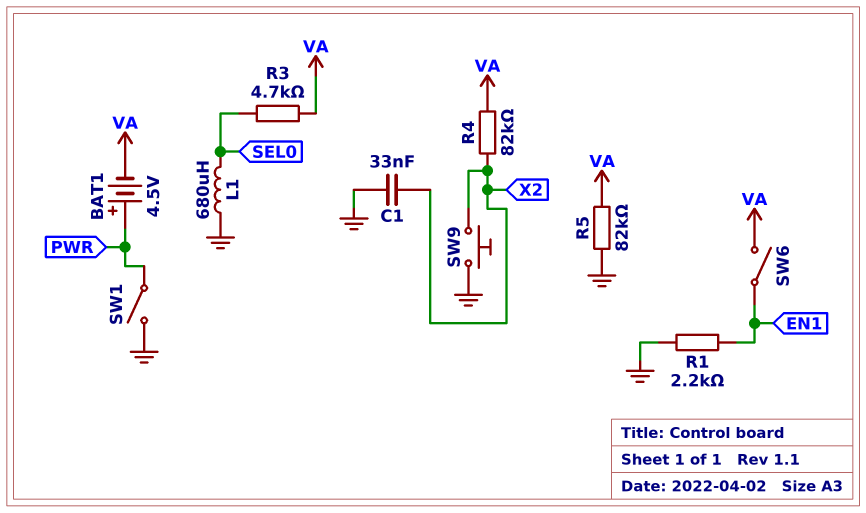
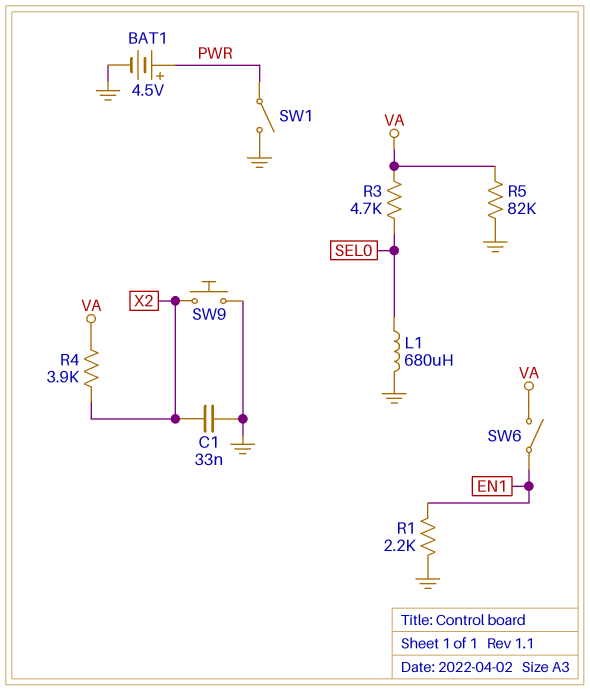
BAT1: 4.5V (plus PWR, minus VA) -> 4.5V (plus PWR, minus GND)
R4: 82k (VA, X2) -> 3.9k (VA, X2)

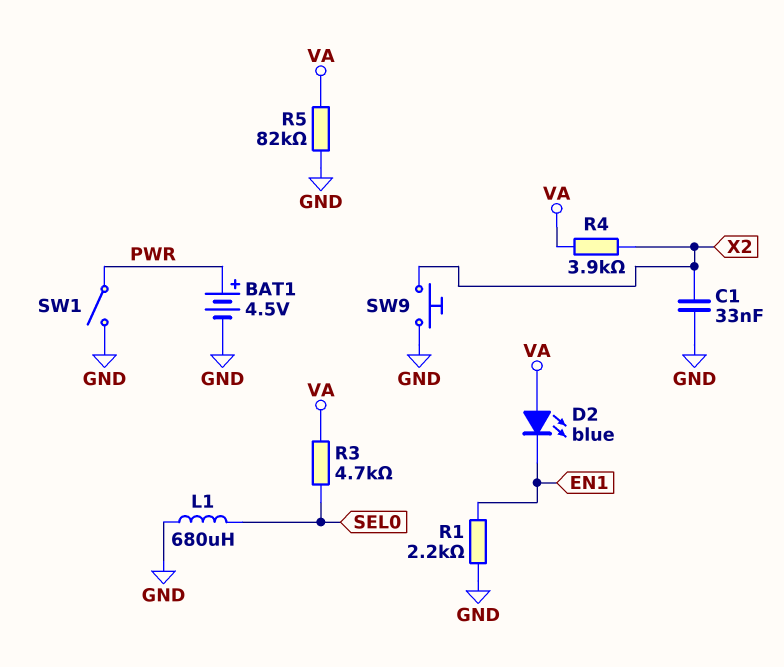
D2: none -> LED blue (A VA, K EN1)
SW6: switch (EN1, VA) -> none

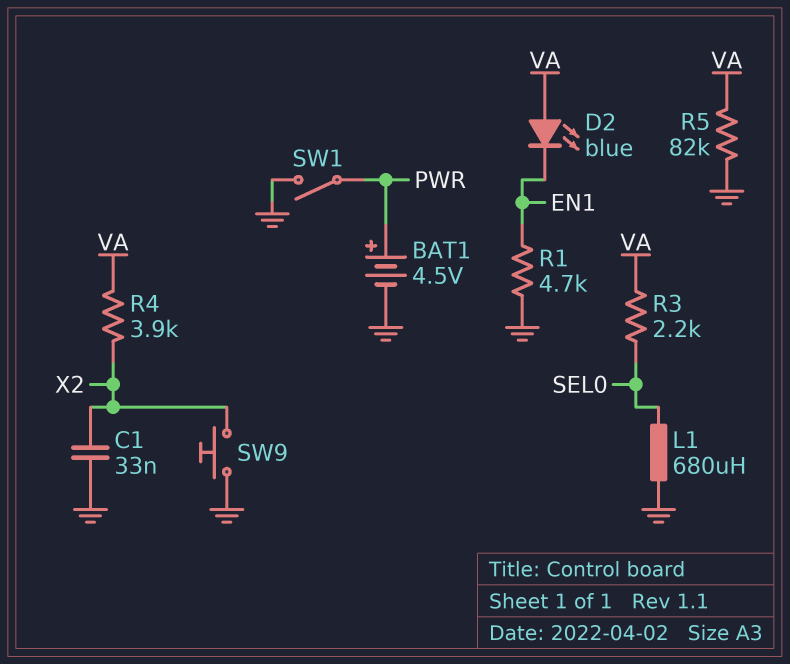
R1: 2.2k (EN1, GND) -> 4.7k (EN1, GND)
R3: 4.7k (SEL0, VA) -> 2.2k (SEL0, VA)

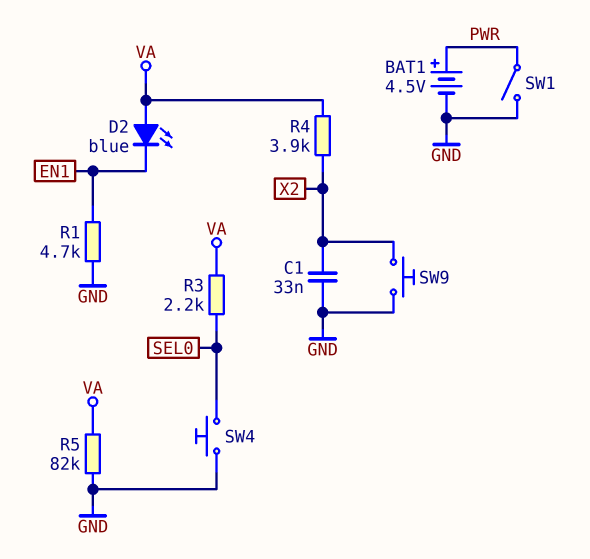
L1: 680uH (GND, SEL0) -> none
SW4: none -> button (GND, SEL0)

